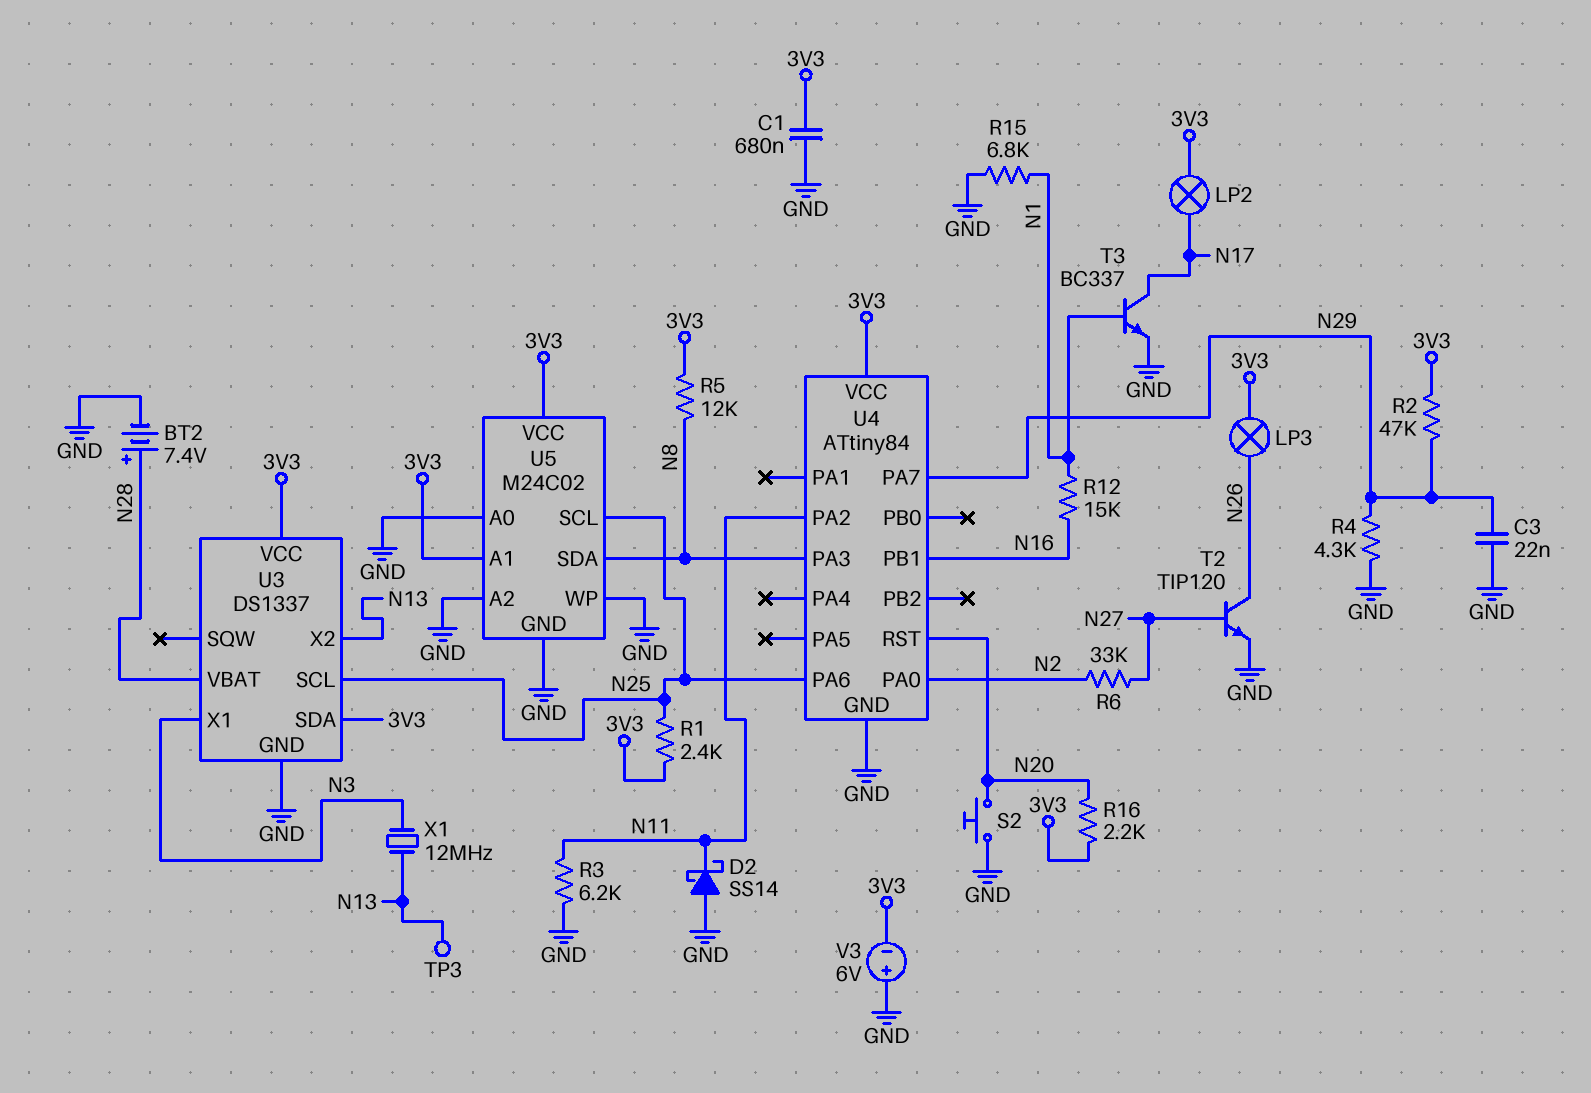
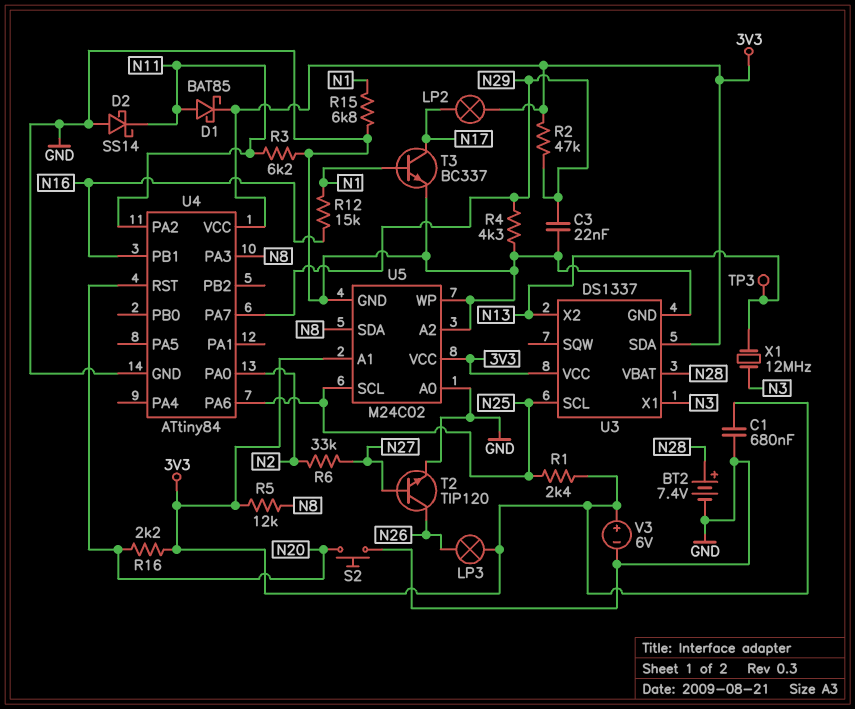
D1: none -> schottky BAT85 (A N11, K 3V3)
V3: 6V (plus GND, minus 3V3) -> 6V (plus 3V3, minus GND)

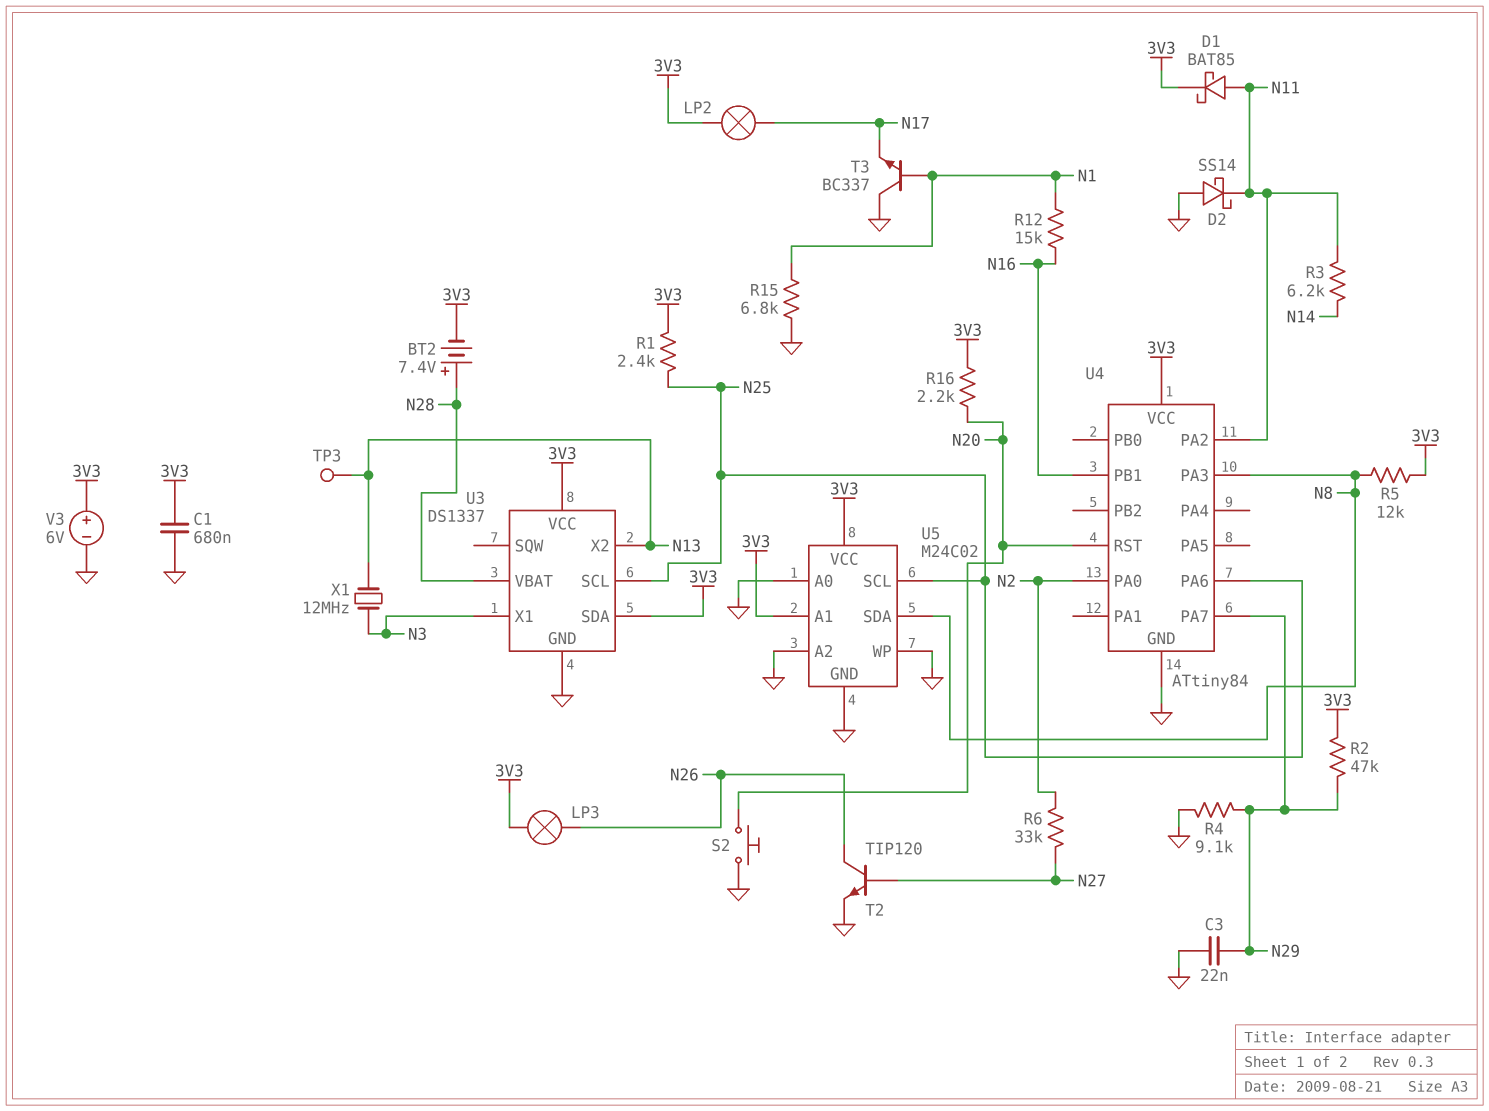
BT2: 7.4V (plus N28, minus GND) -> 7.4V (plus N28, minus 3V3)
R3: 6.2k (GND, N11) -> 6.2k (N11, N14)
R4: 4.3k (GND, N29) -> 9.1k (GND, N29)
T3: NPN BC337 (B N1, C N17, E GND) -> NPN BC337 (B N1, C GND, E N17)

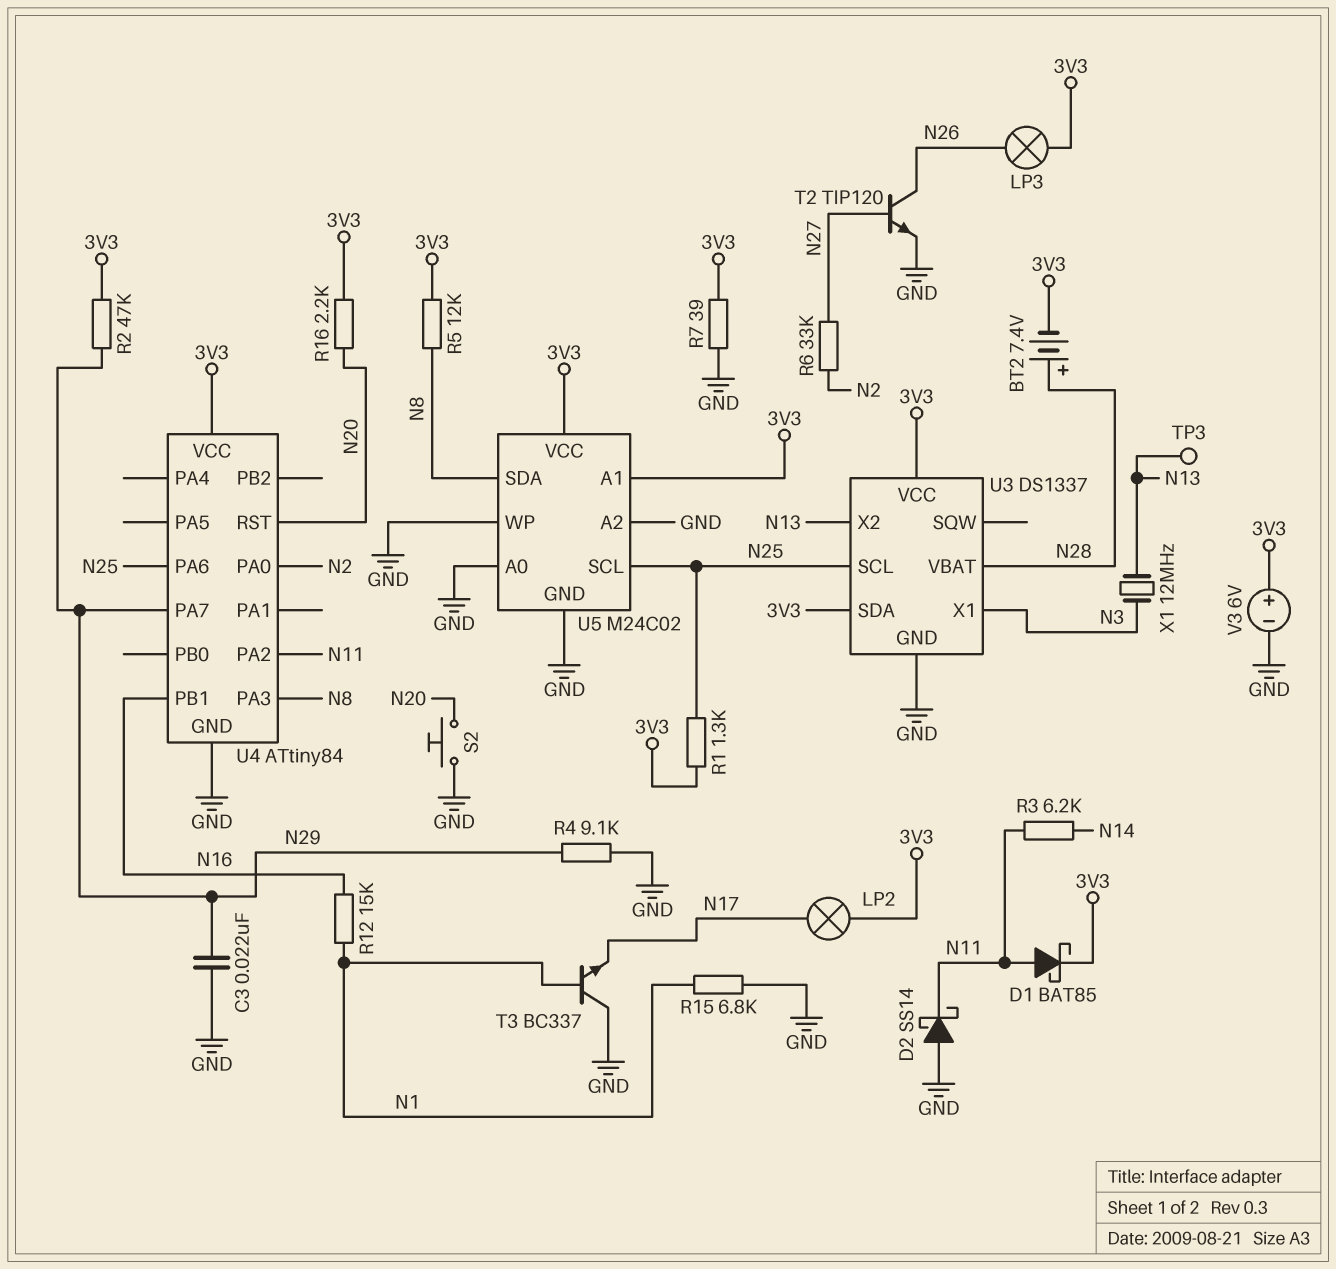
C1: 680nF (3V3, GND) -> none
R1: 2.4k (3V3, N25) -> 1.3k (3V3, N25)
R7: none -> 39 (3V3, GND)

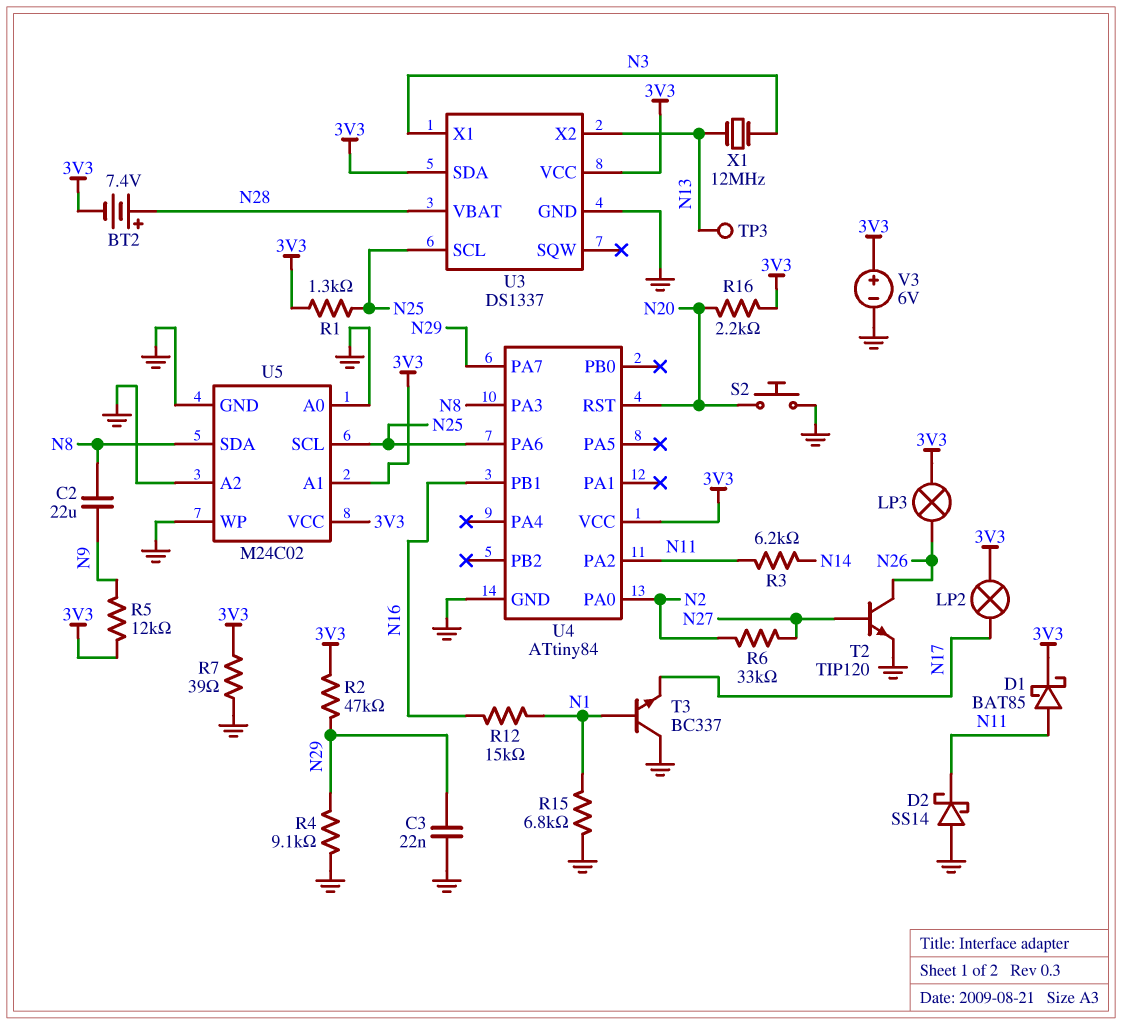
C2: none -> 22uF (N8, N9)
R5: 12k (3V3, N8) -> 12k (3V3, N9)

